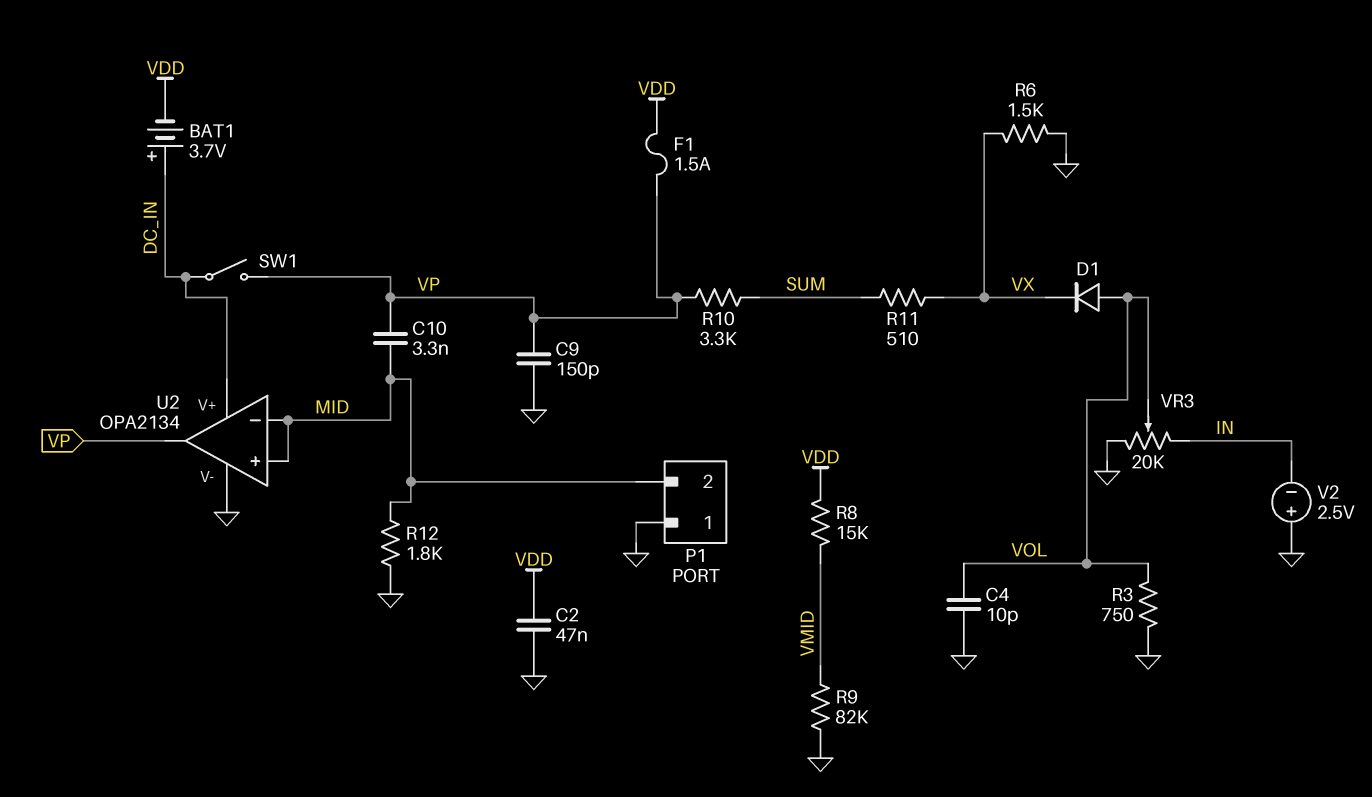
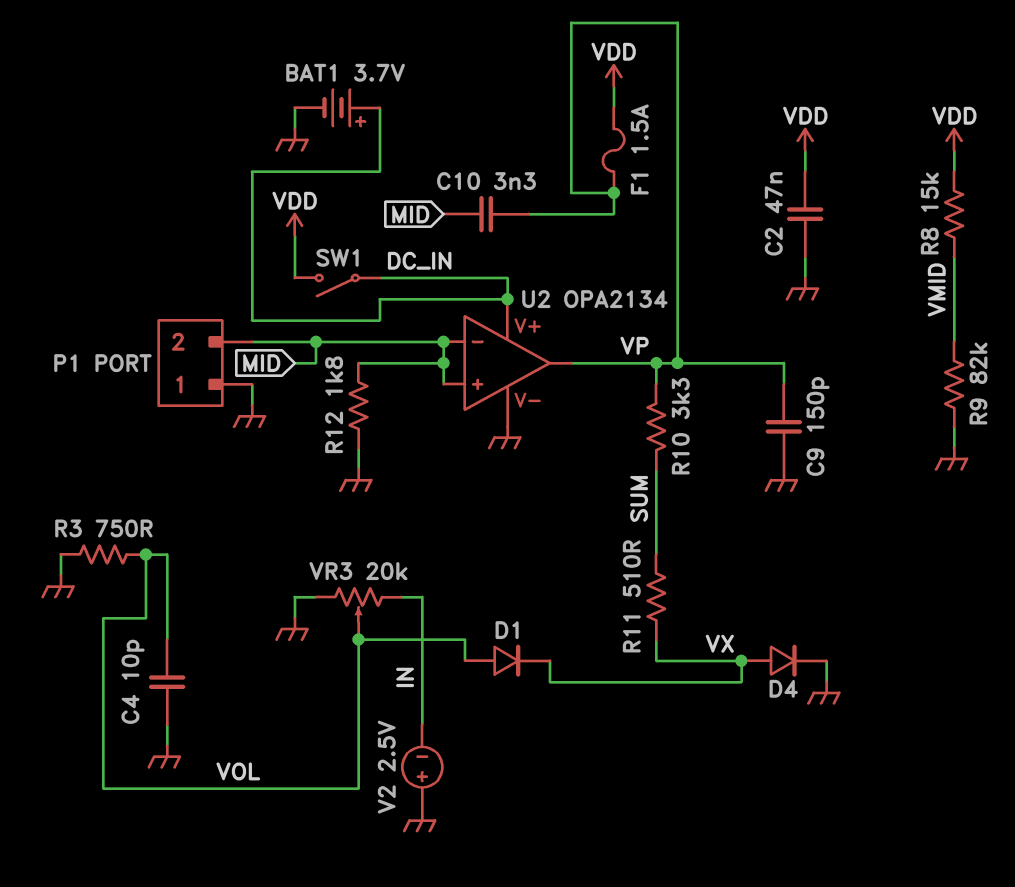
BAT1: 3.7V (plus DC_IN, minus VDD) -> 3.7V (plus DC_IN, minus GND)
D4: none -> diode (A VX, K GND)
R6: 1.5k (GND, VX) -> none
SW1: switch (DC_IN, VP) -> switch (DC_IN, VDD)

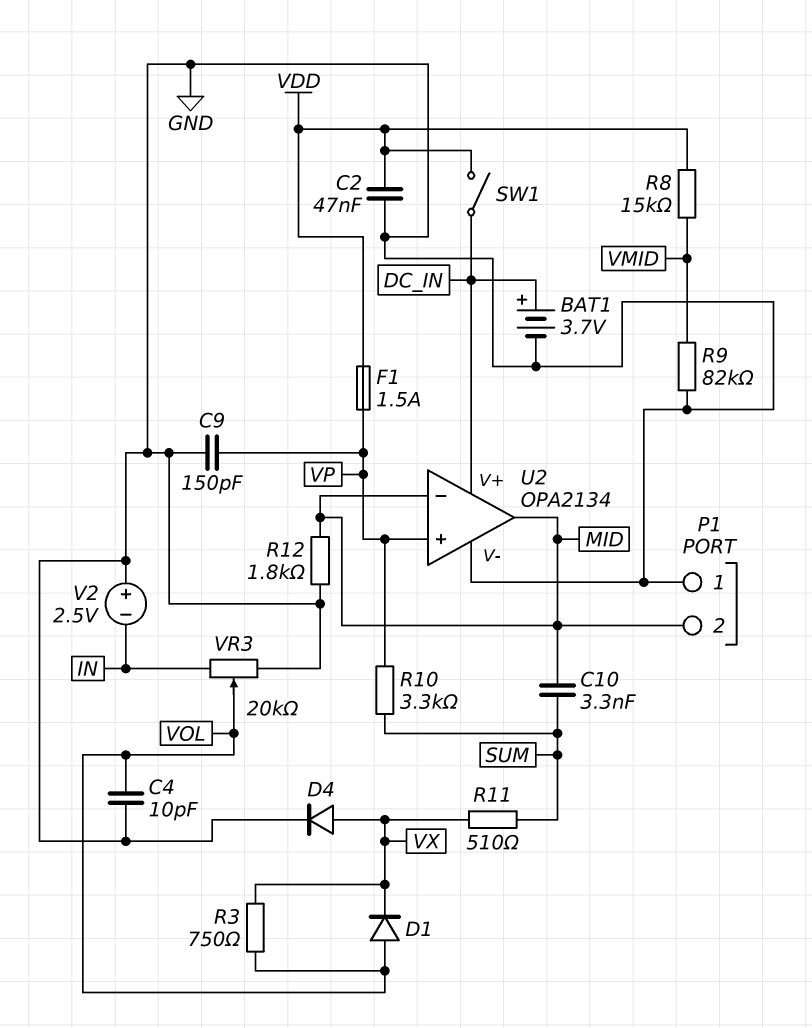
C10: 3.3nF (MID, VP) -> 3.3nF (MID, SUM)
R3: 750 (GND, VOL) -> 750 (VOL, VX)
U2 pin in+: MID -> VP
U2 pin out: VP -> MID

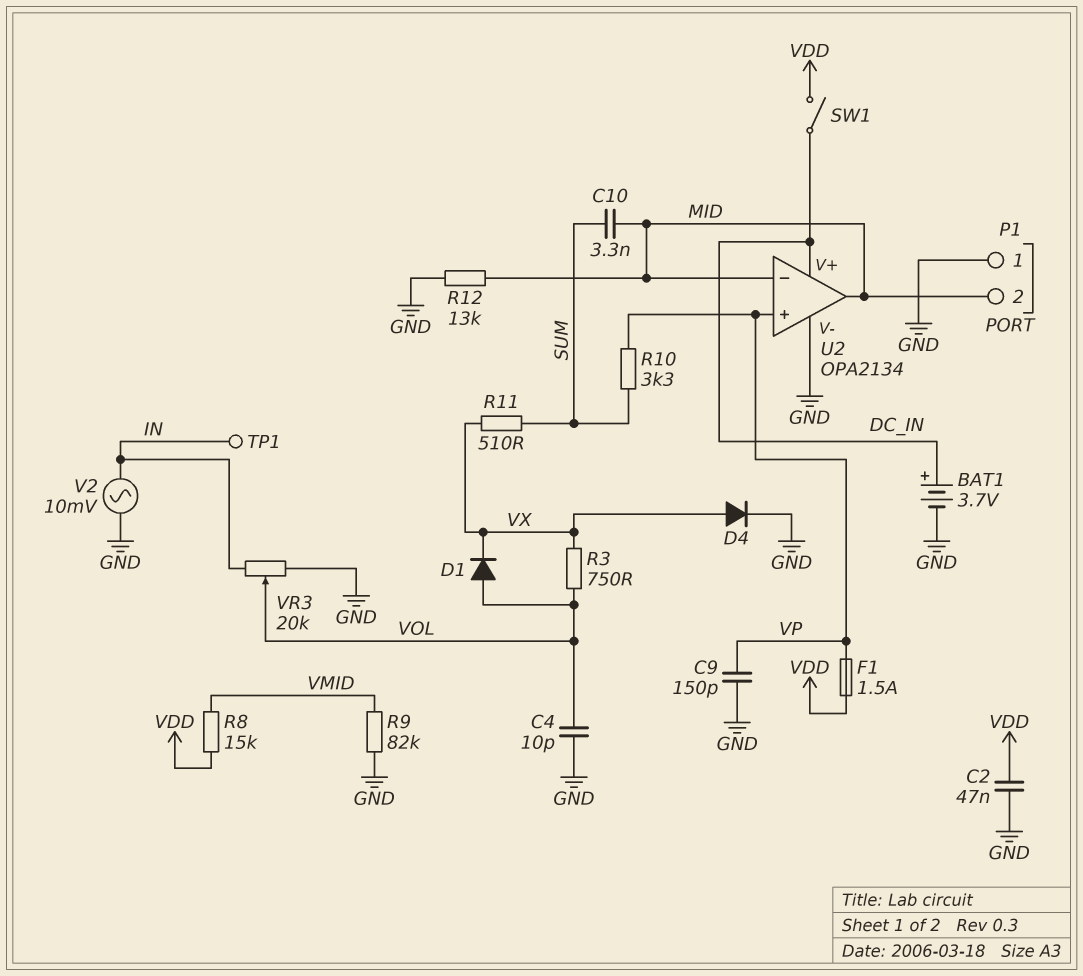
R12: 1.8k (GND, MID) -> 13k (GND, MID)
TP1: none -> test point (IN)
V2: 2.5V (plus GND, minus IN) -> AC 10mV (GND, IN)

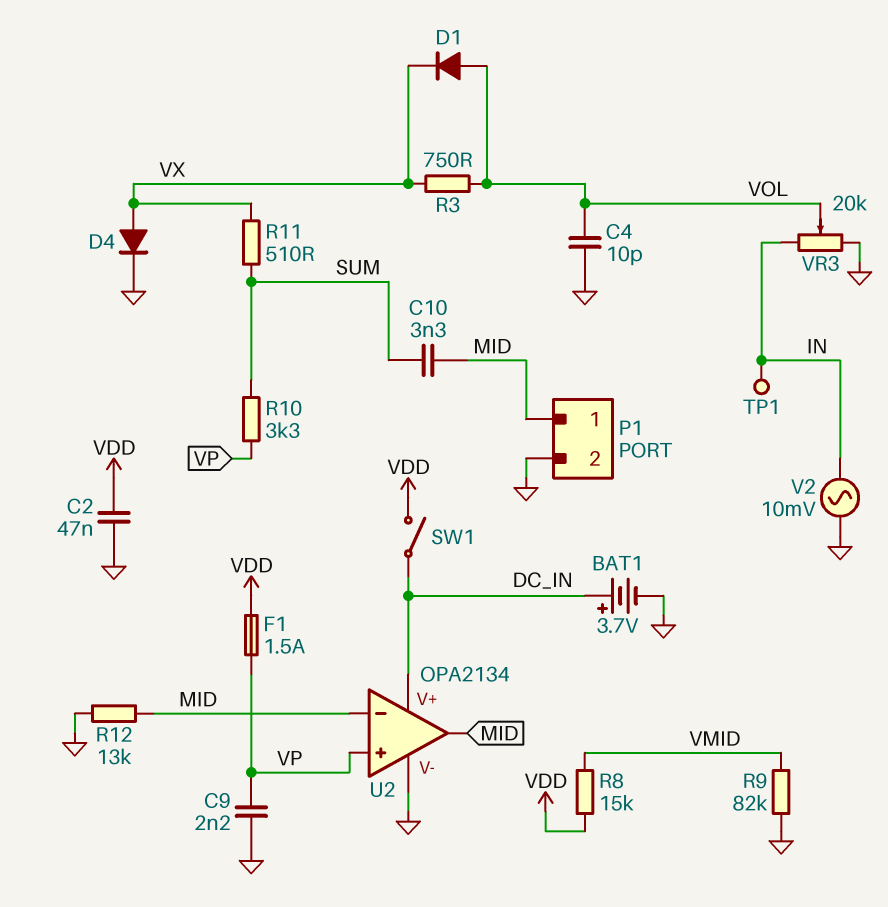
C9: 150pF (GND, VP) -> 2.2nF (GND, VP)
P1 pin 1: GND -> MID
P1 pin 2: MID -> GND

